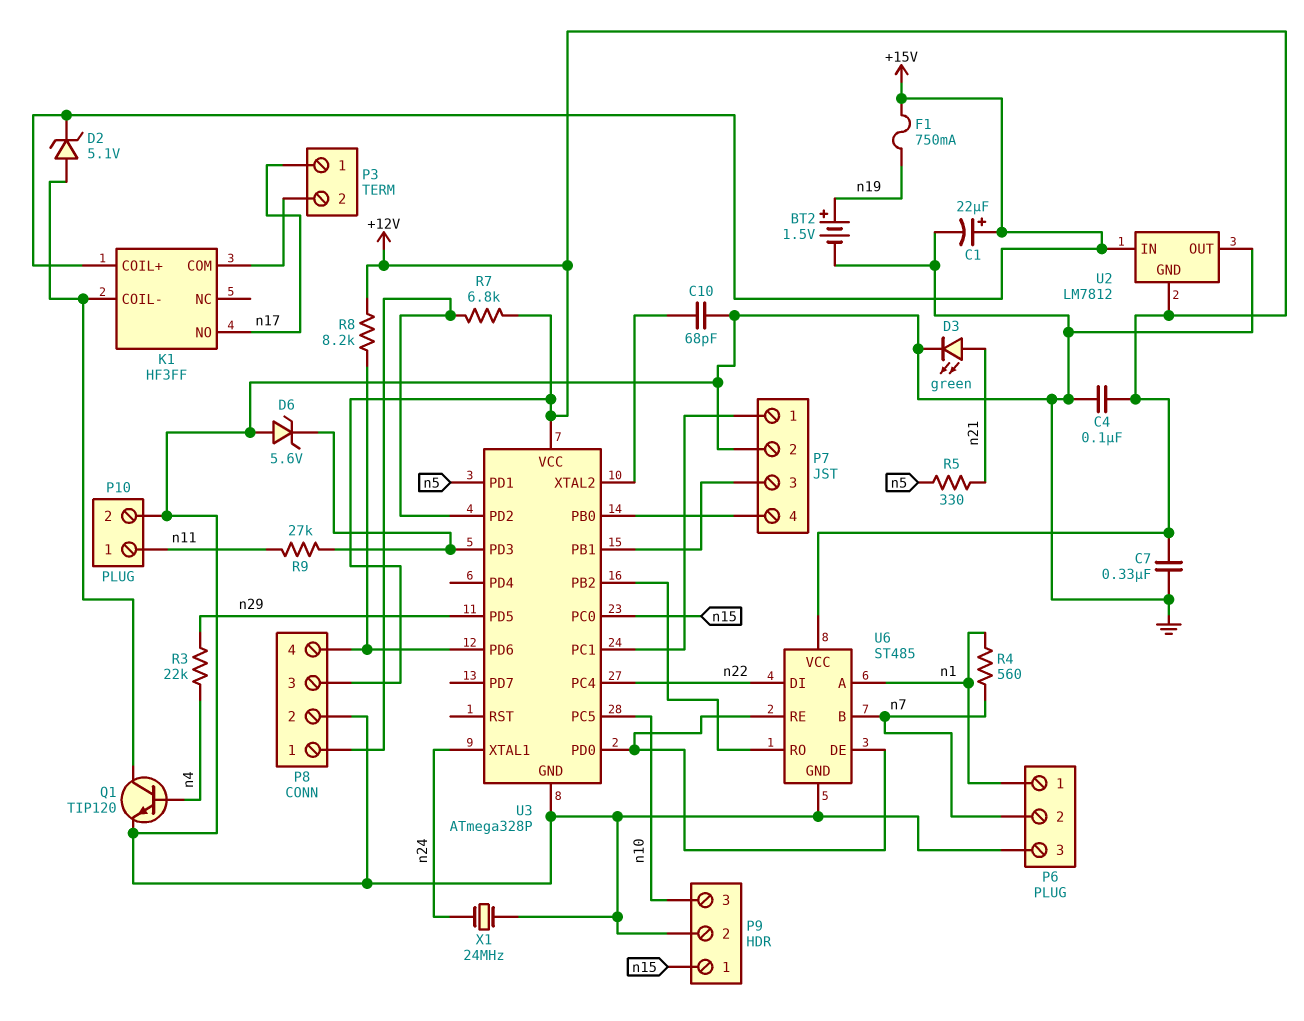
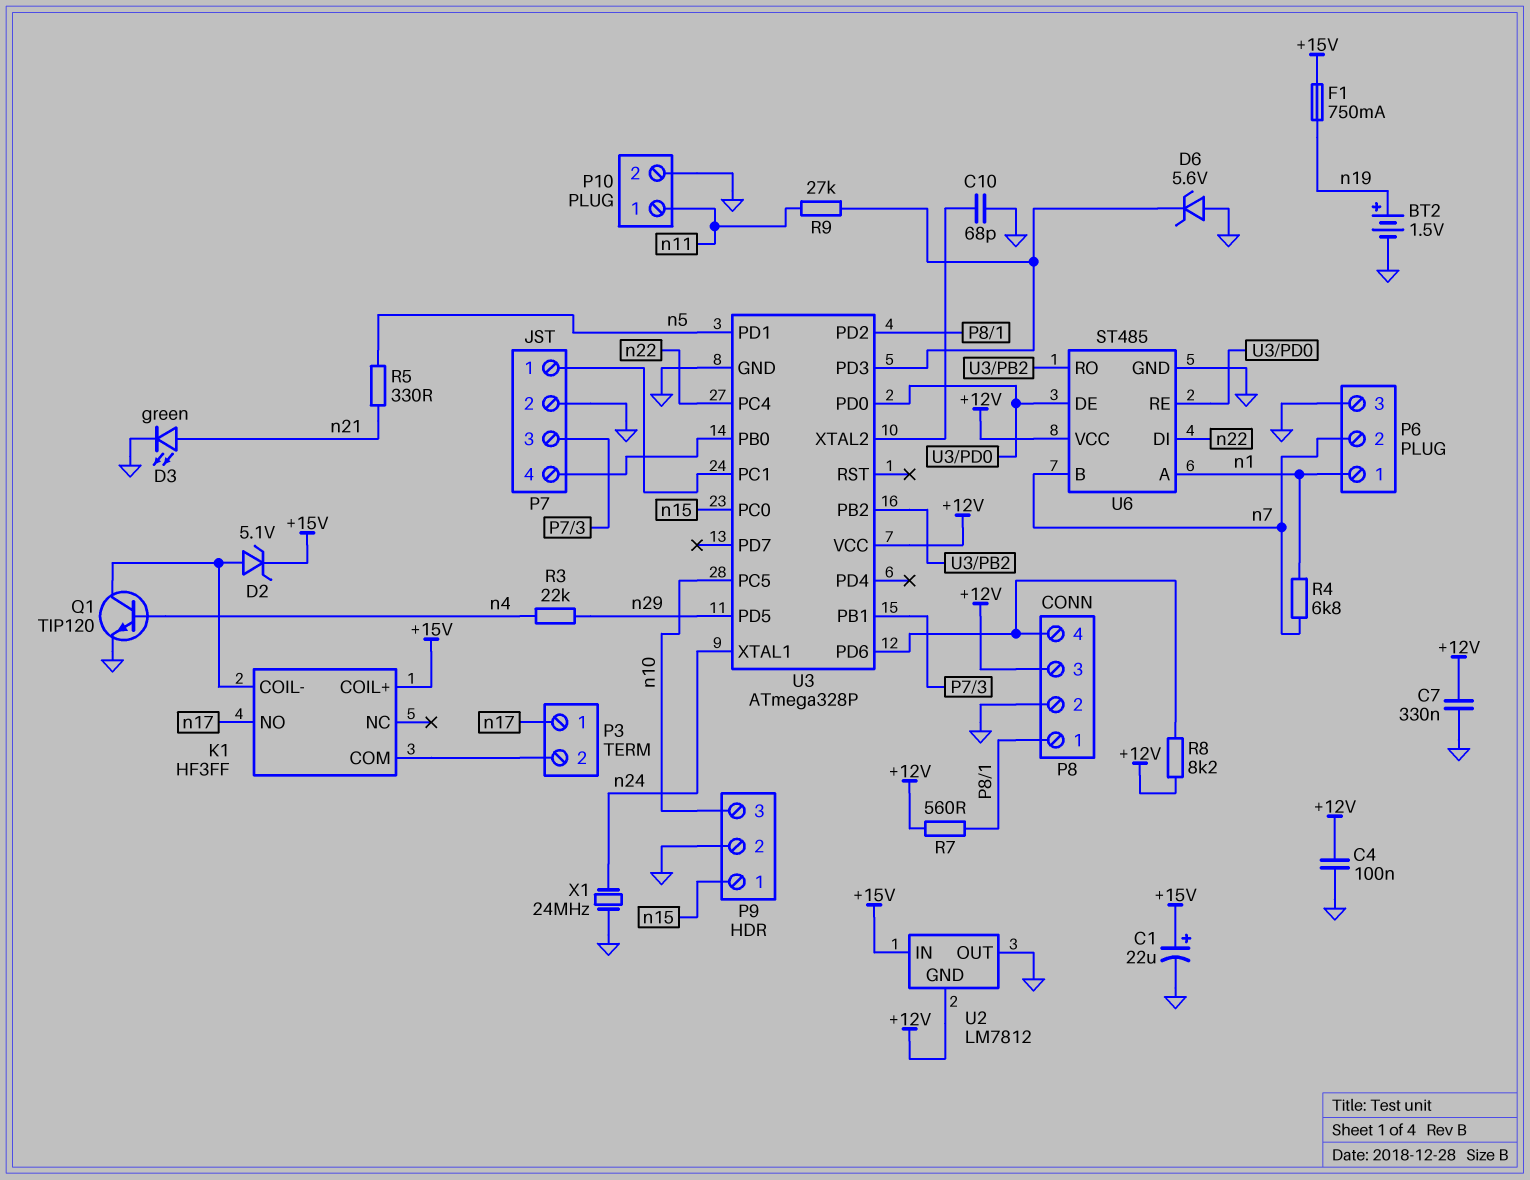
R4: 560 (n1, n7) -> 6.8k (n1, n7)
R7: 6.8k (+12V, P8/1) -> 560 (+12V, P8/1)

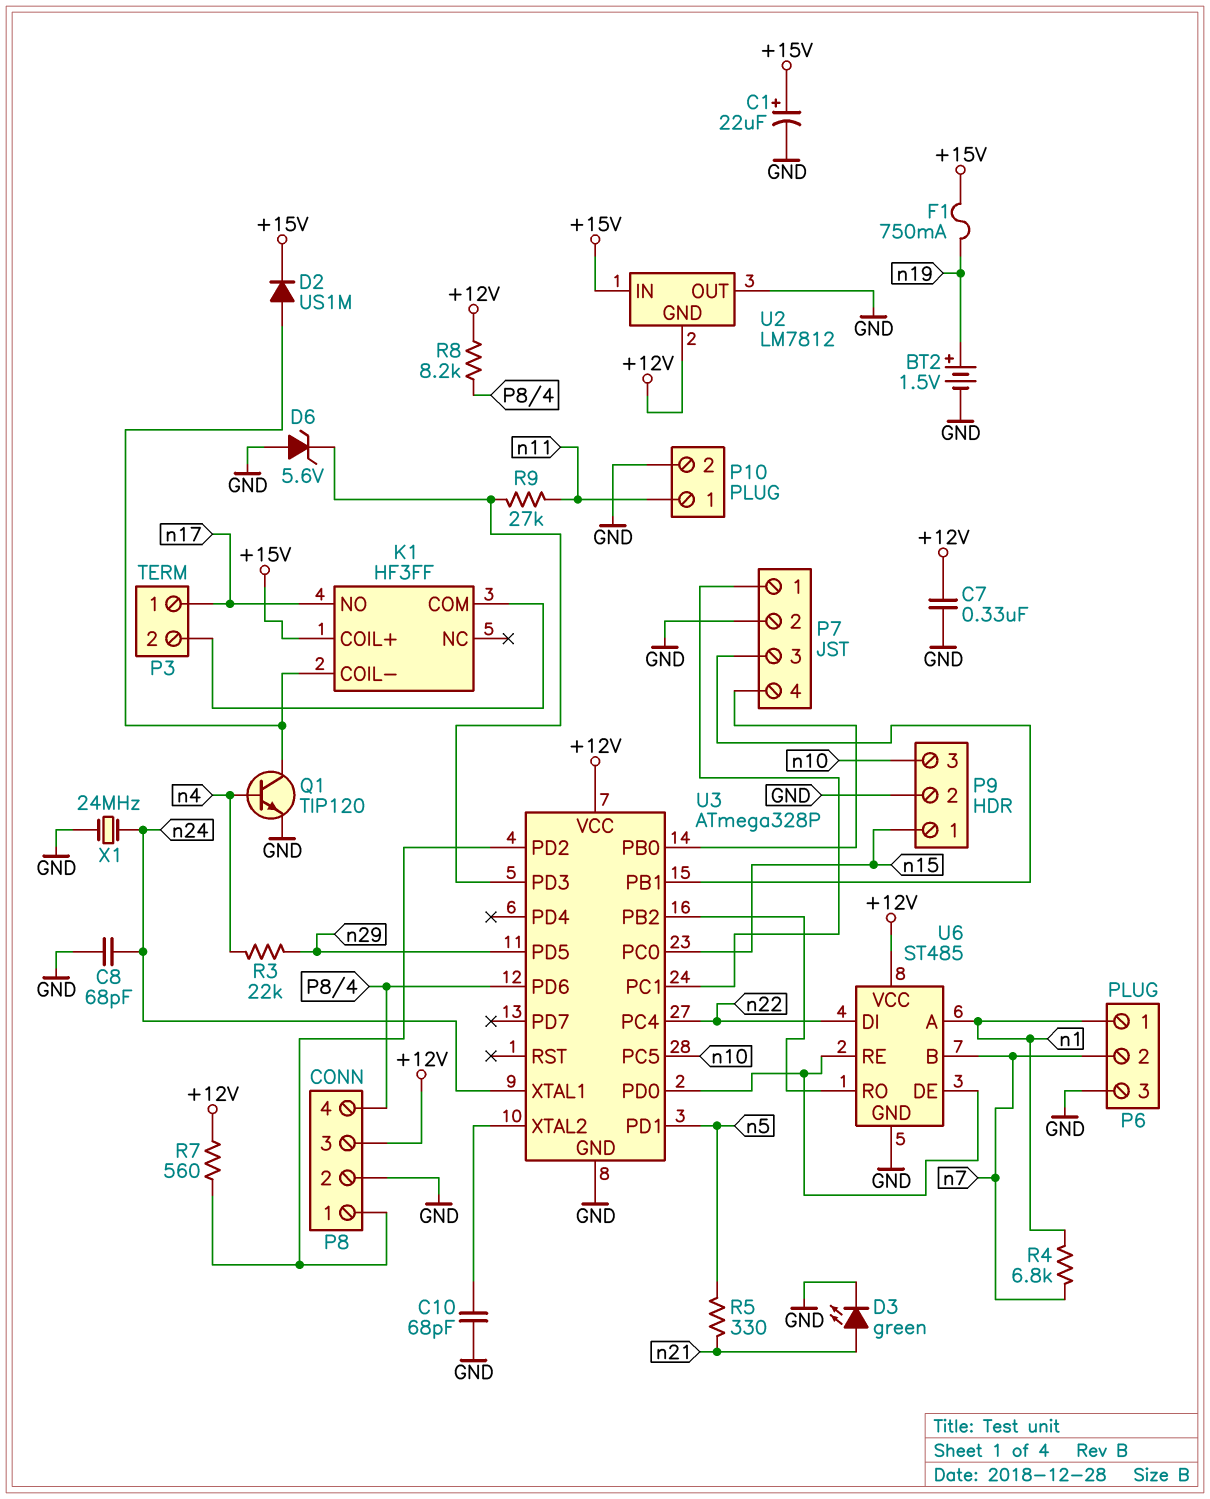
C4: 100nF (+12V, GND) -> none
C8: none -> 68pF (GND, n24)
D2: zener 5.1V (A K1/COIL-, K +15V) -> diode US1M (A K1/COIL-, K +15V)

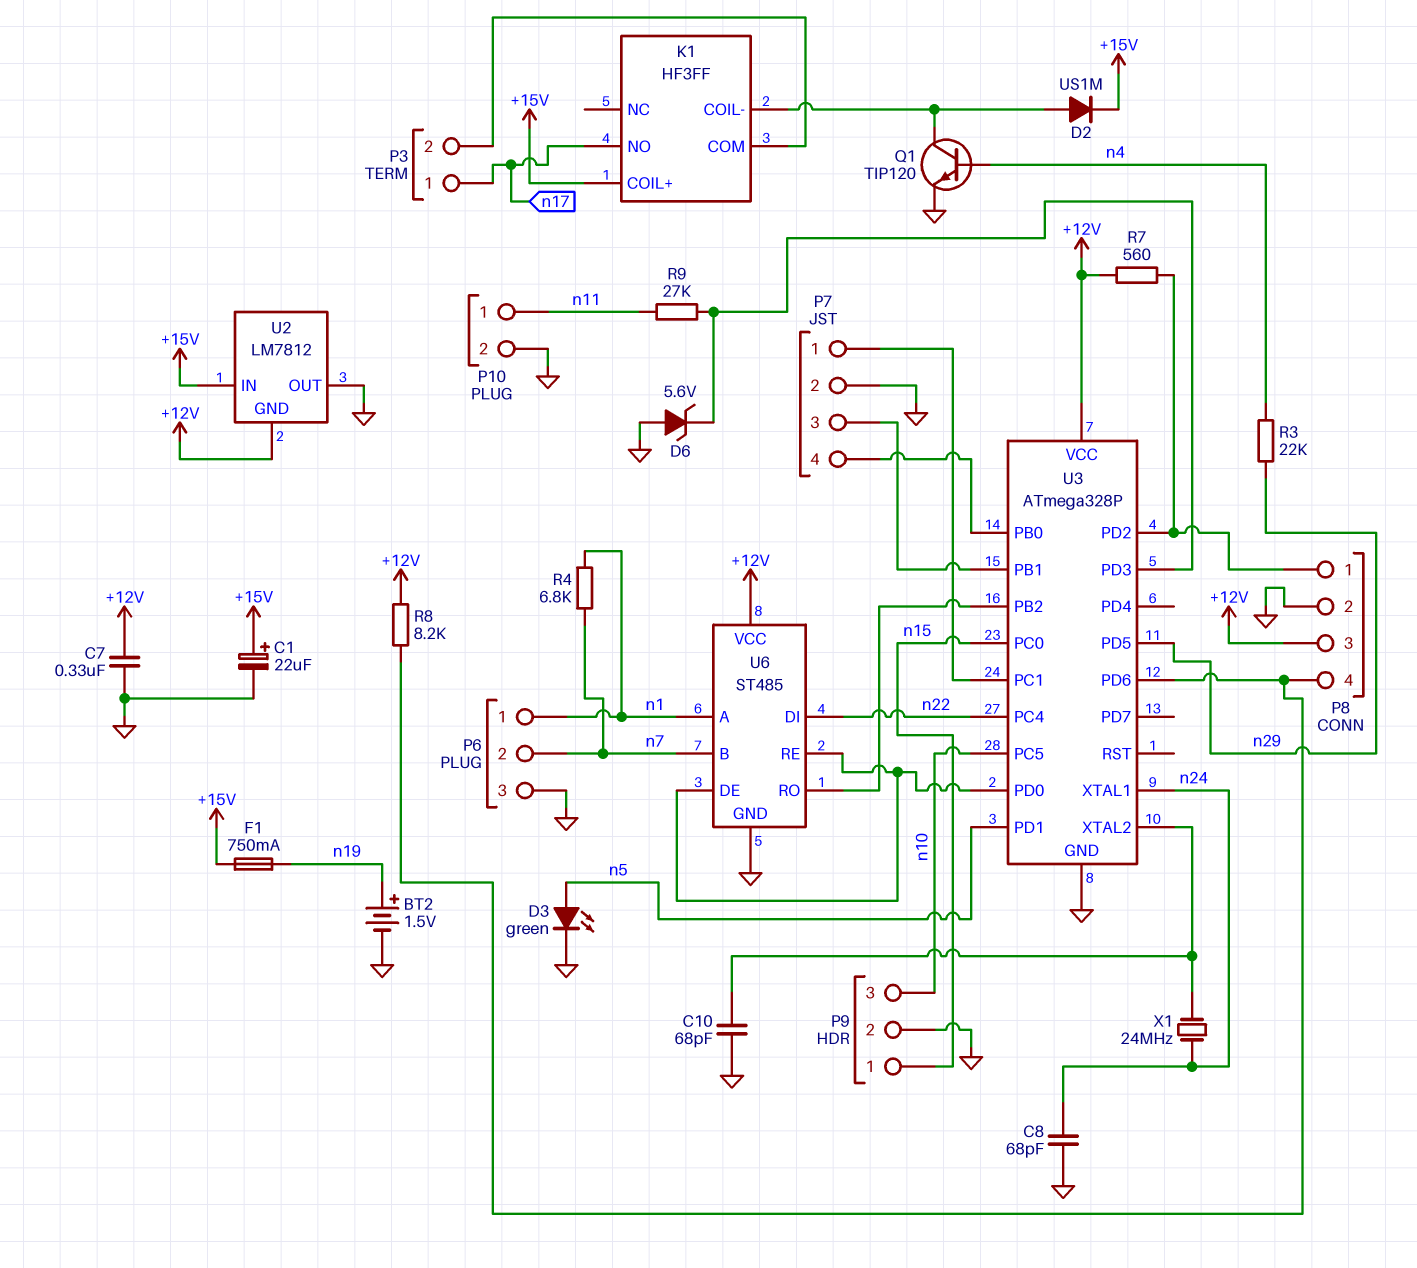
D3: LED green (A n21, K GND) -> LED green (A n5, K GND)
R5: 330 (n5, n21) -> none
X1: 24MHz (GND, n24) -> 24MHz (U3/XTAL2, n24)

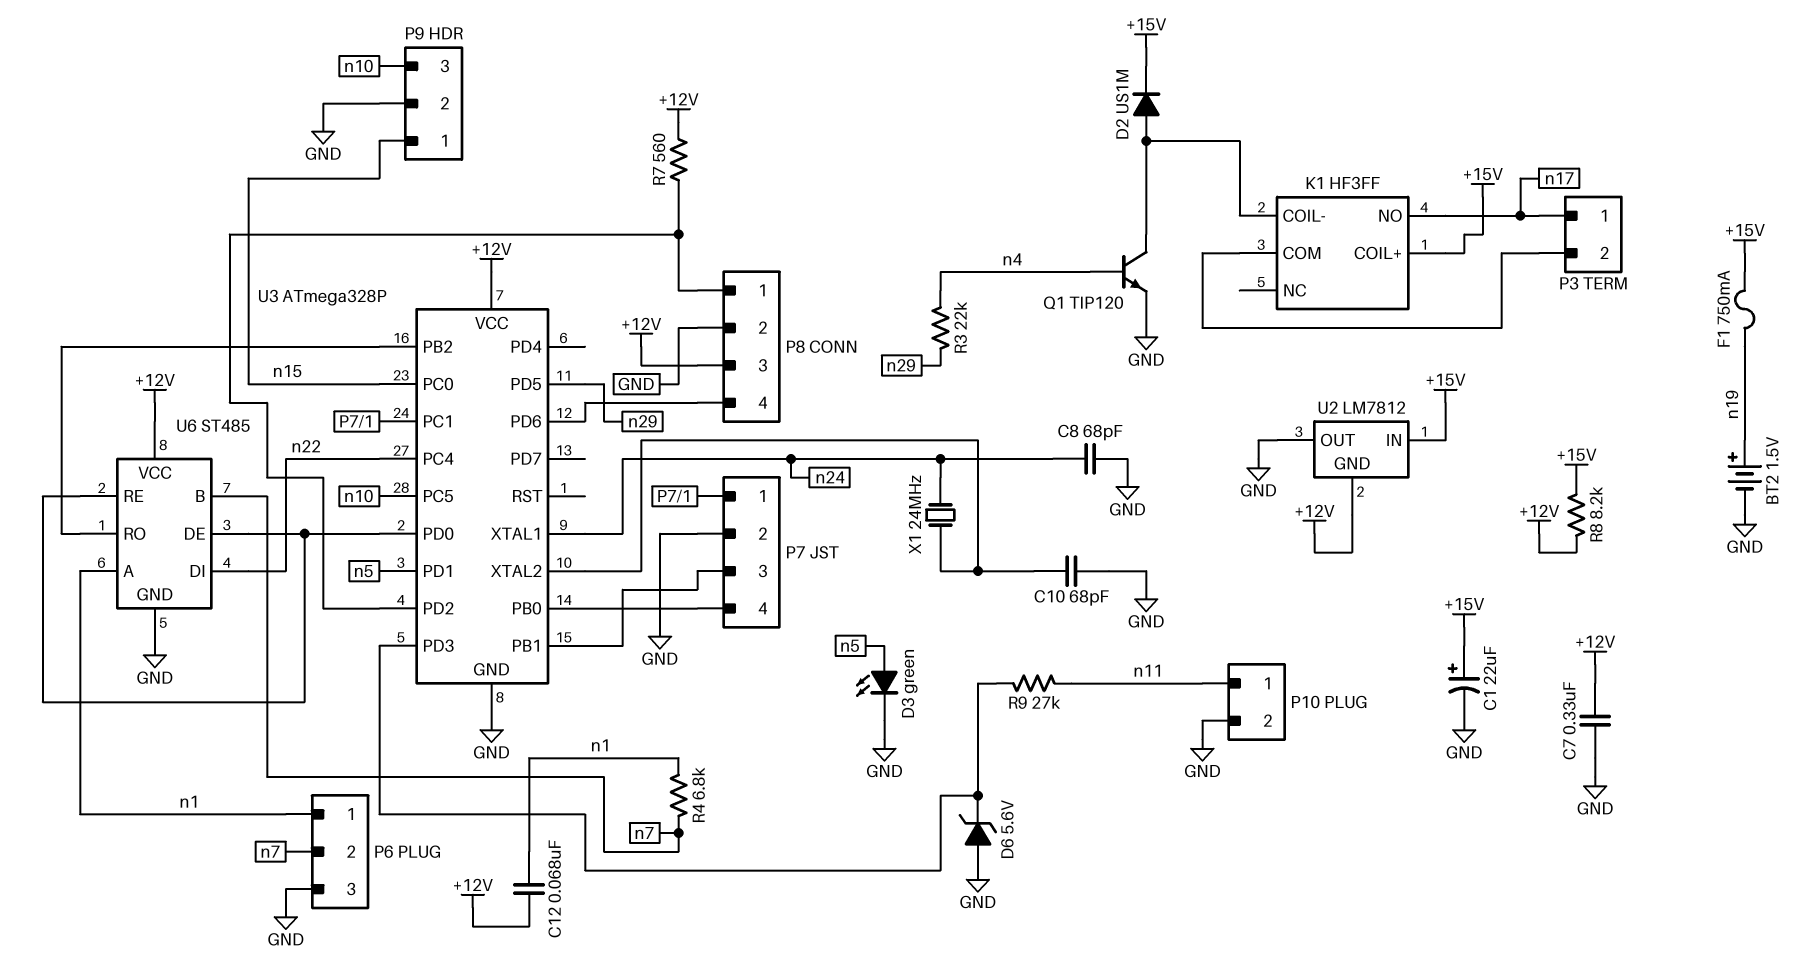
C12: none -> 68nF (+12V, n1)
R8: 8.2k (+12V, P8/4) -> 8.2k (+12V, +15V)

